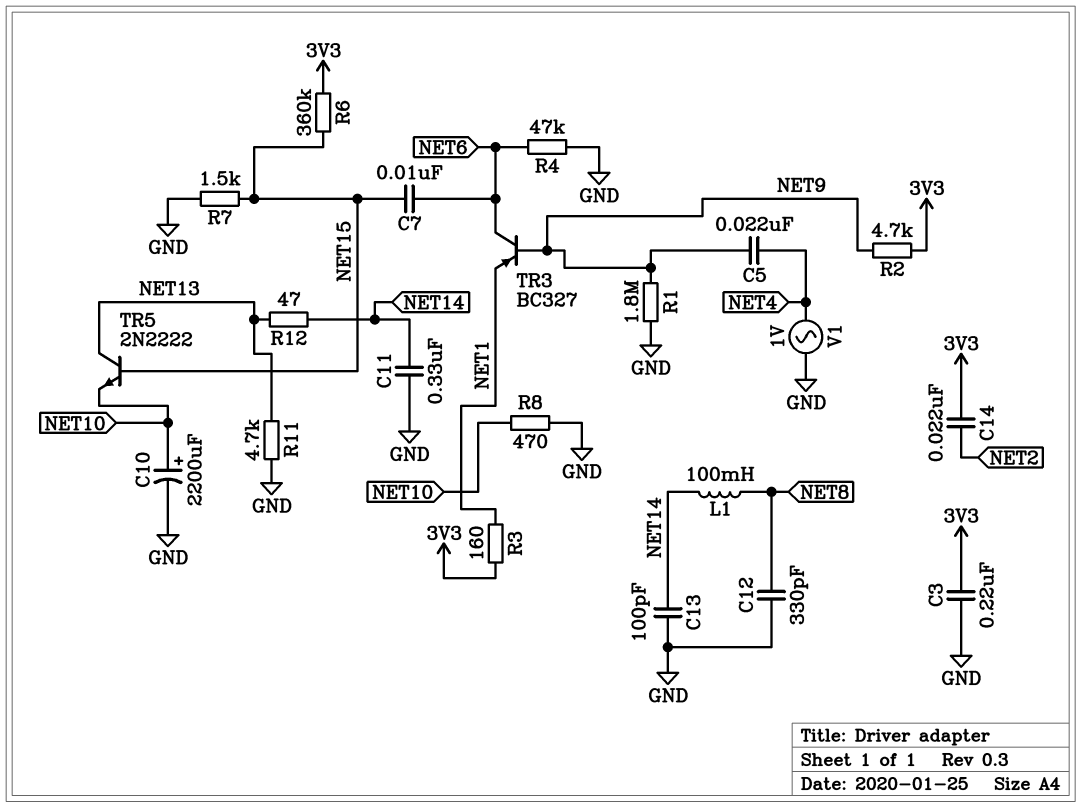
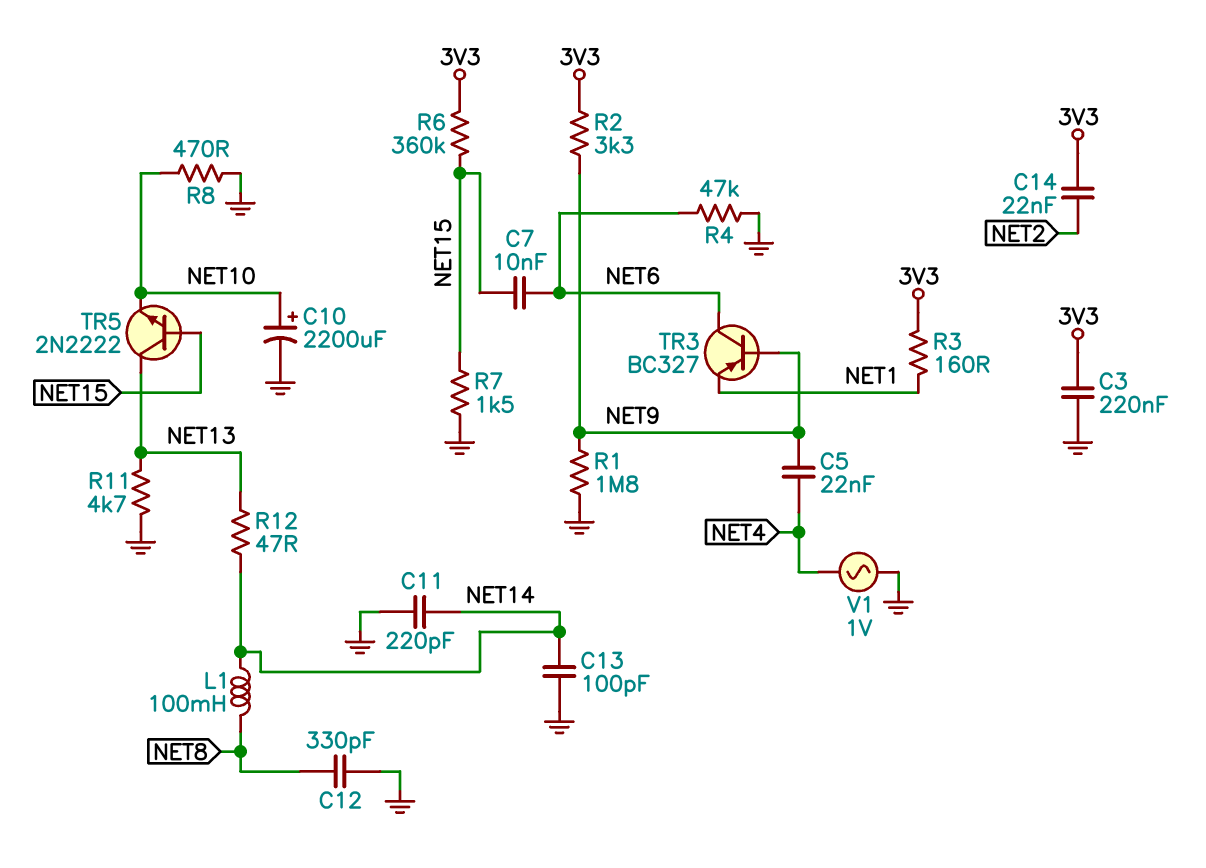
C11: 330nF (GND, NET14) -> 220pF (GND, NET14)
R2: 4.7k (3V3, NET9) -> 3.3k (3V3, NET9)

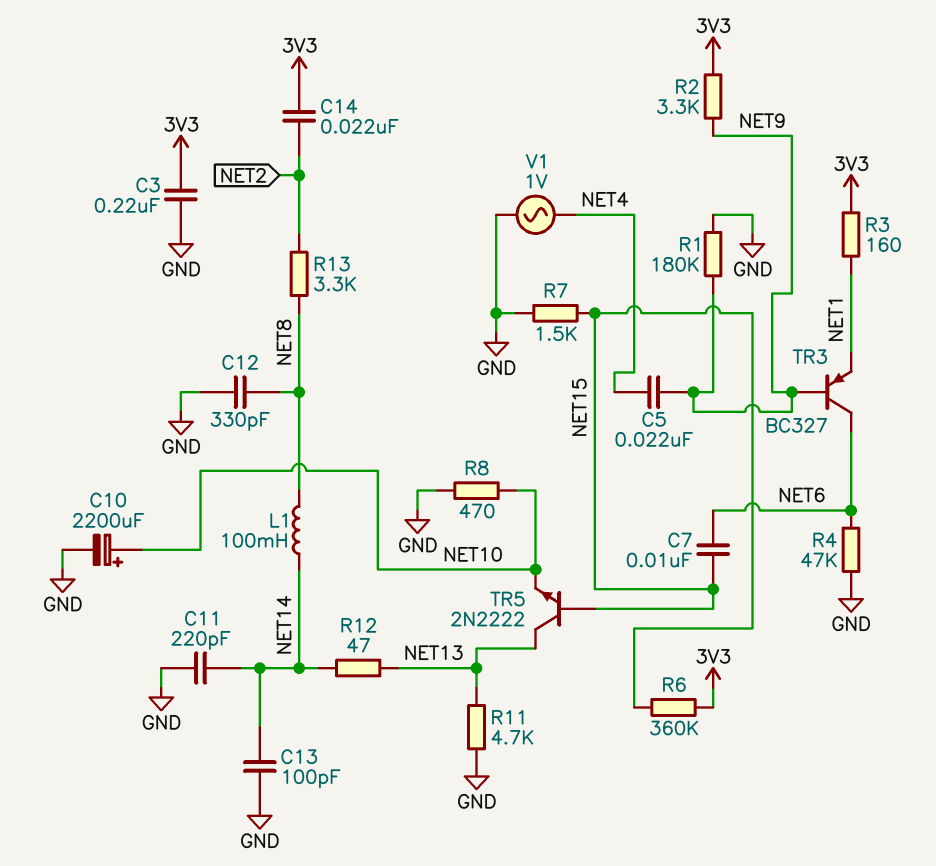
R1: 1.8M (GND, NET9) -> 180k (GND, NET9)
R13: none -> 3.3k (NET2, NET8)

